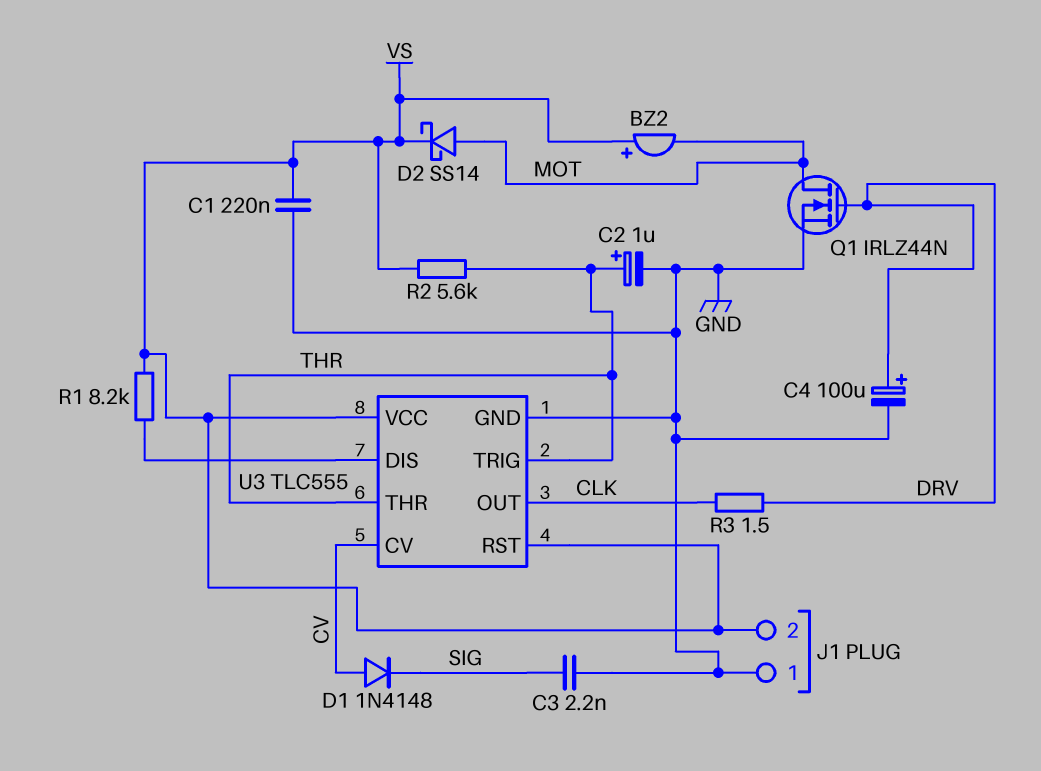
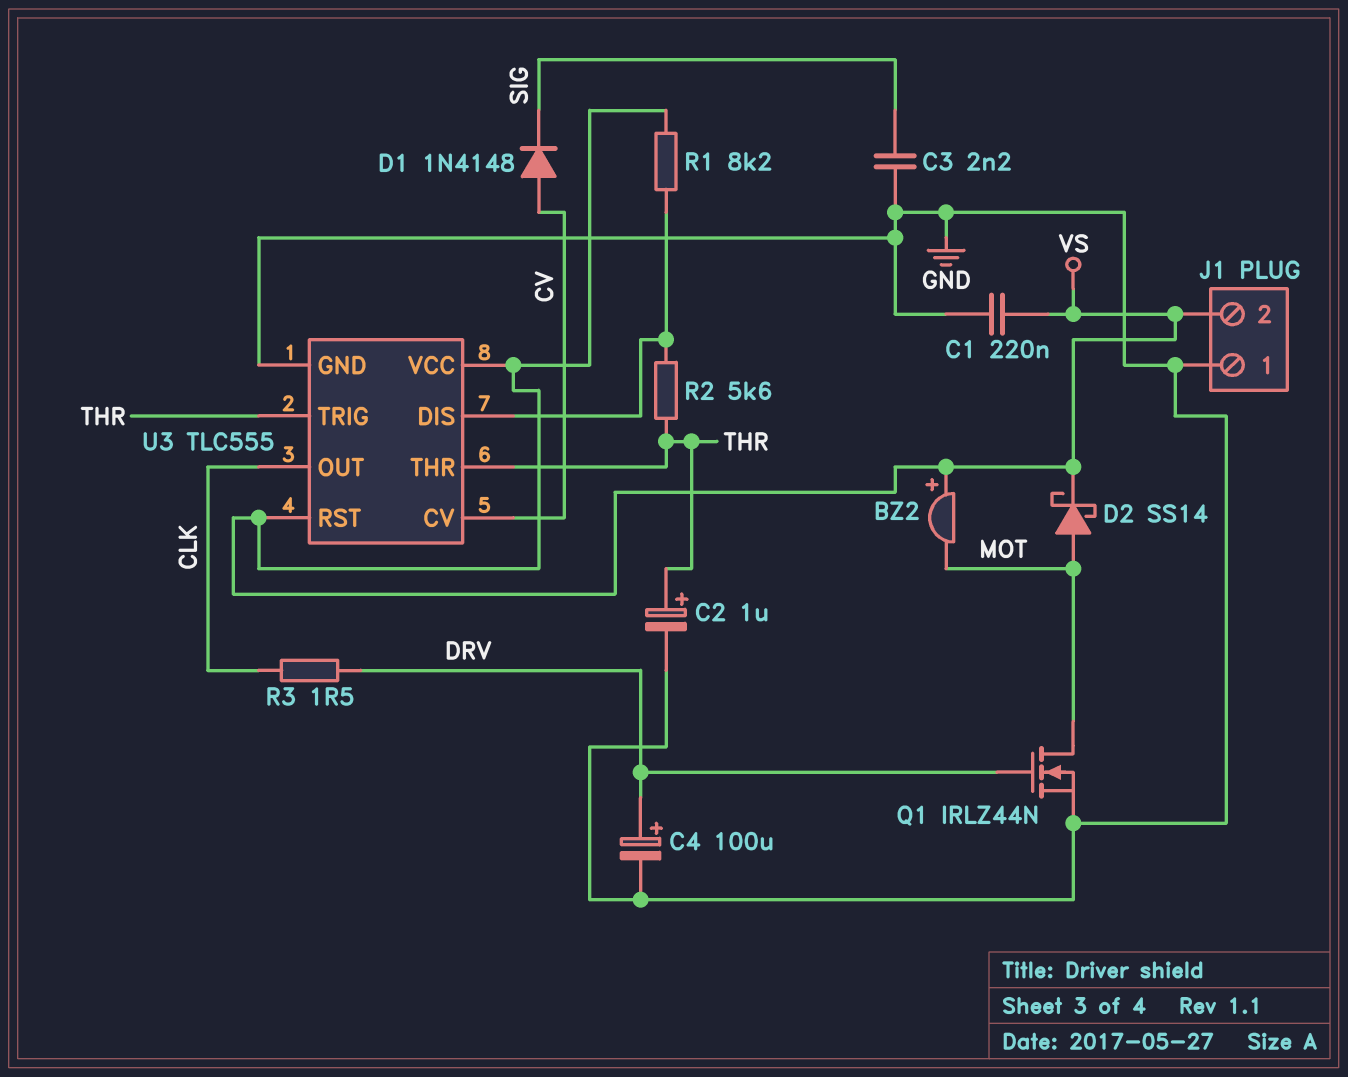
R2: 5.6k (THR, VS) -> 5.6k (THR, U3/DIS)

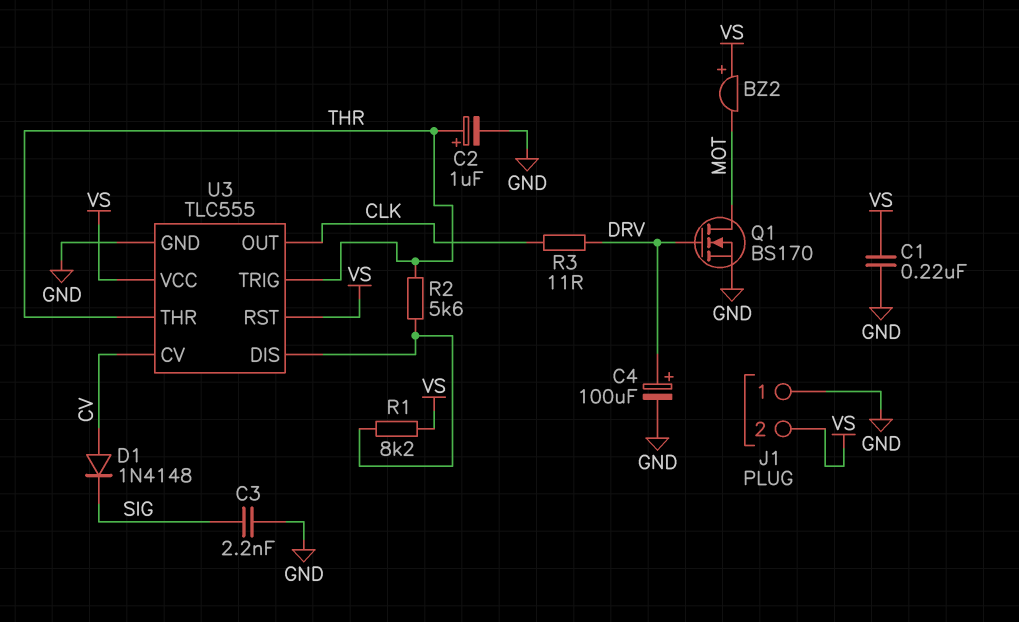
D2: schottky SS14 (A MOT, K VS) -> none
Q1: NMOS IRLZ44N (G DRV, D MOT, S GND) -> NMOS BS170 (G DRV, D MOT, S GND)
R3: 1.5 (CLK, DRV) -> 11 (CLK, DRV)

